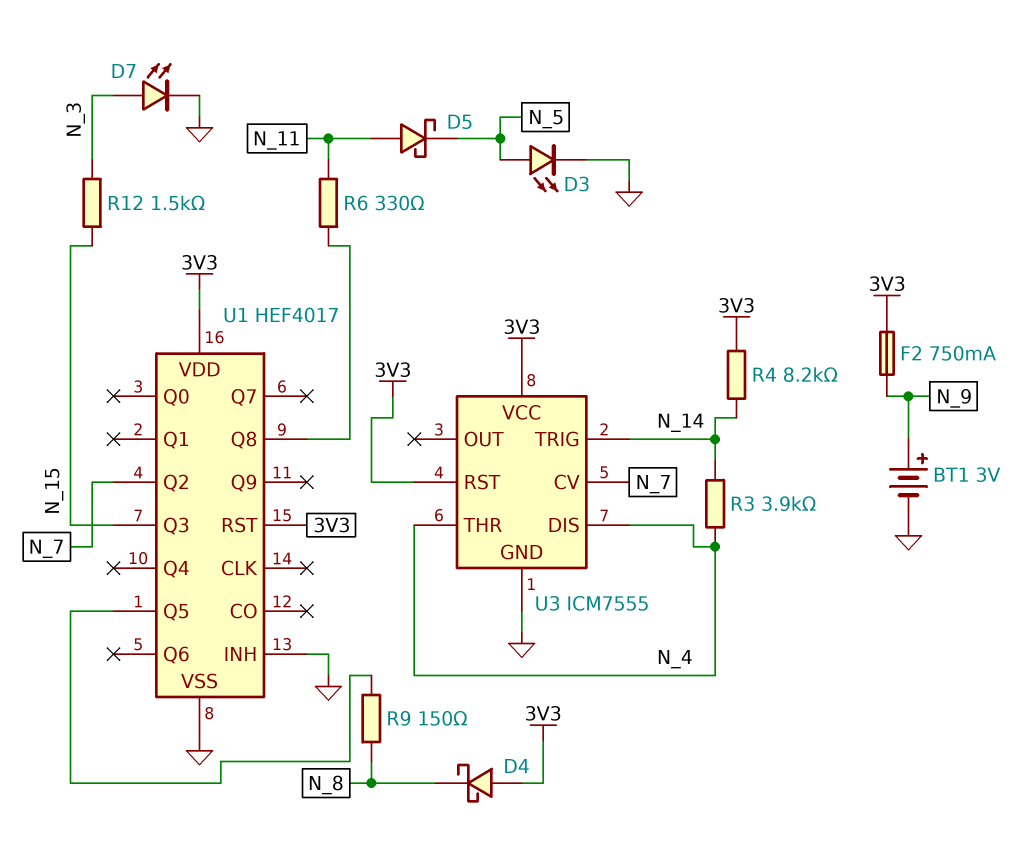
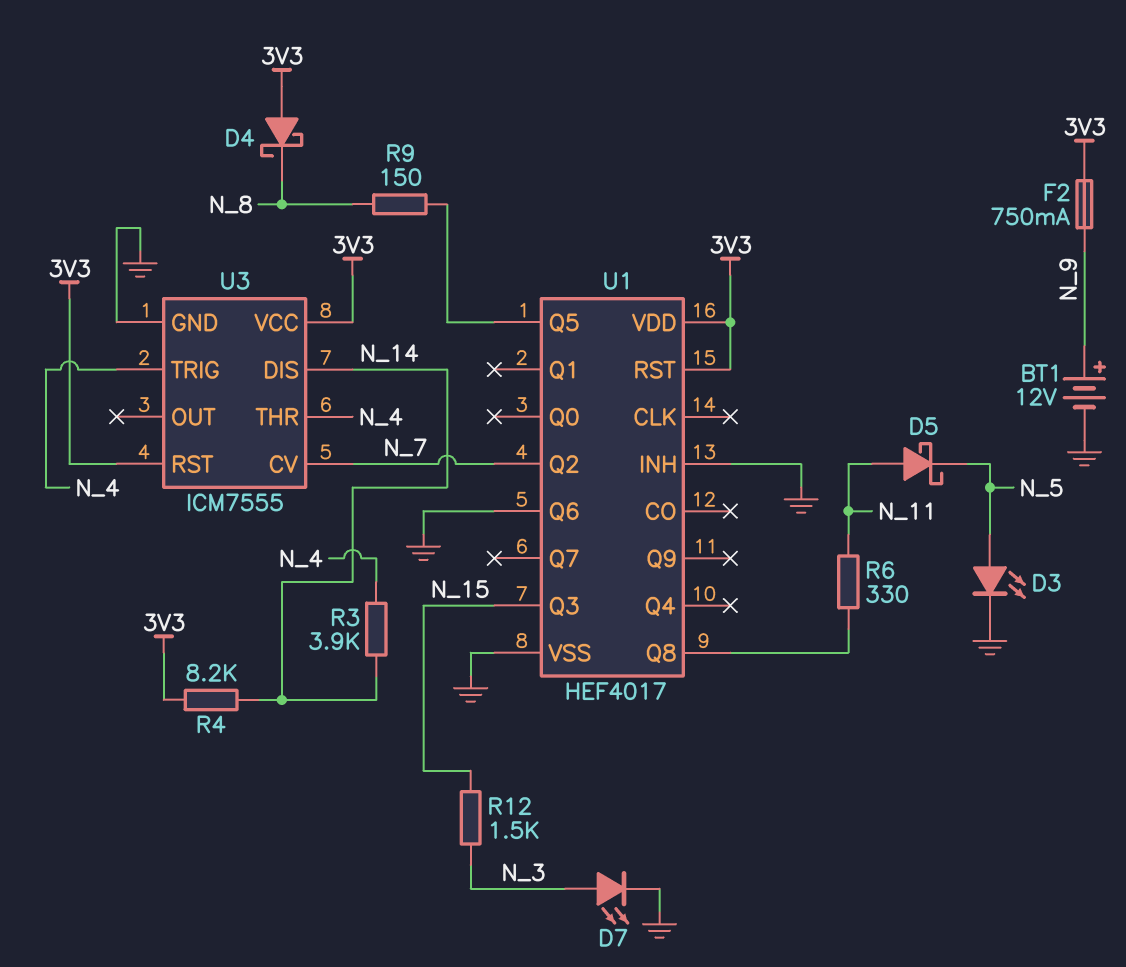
BT1: 3V (plus N_9, minus GND) -> 12V (plus N_9, minus GND)
U1 pin Q6: none -> GND
U3 pin DIS: N_4 -> N_14
U3 pin TRIG: N_14 -> N_4

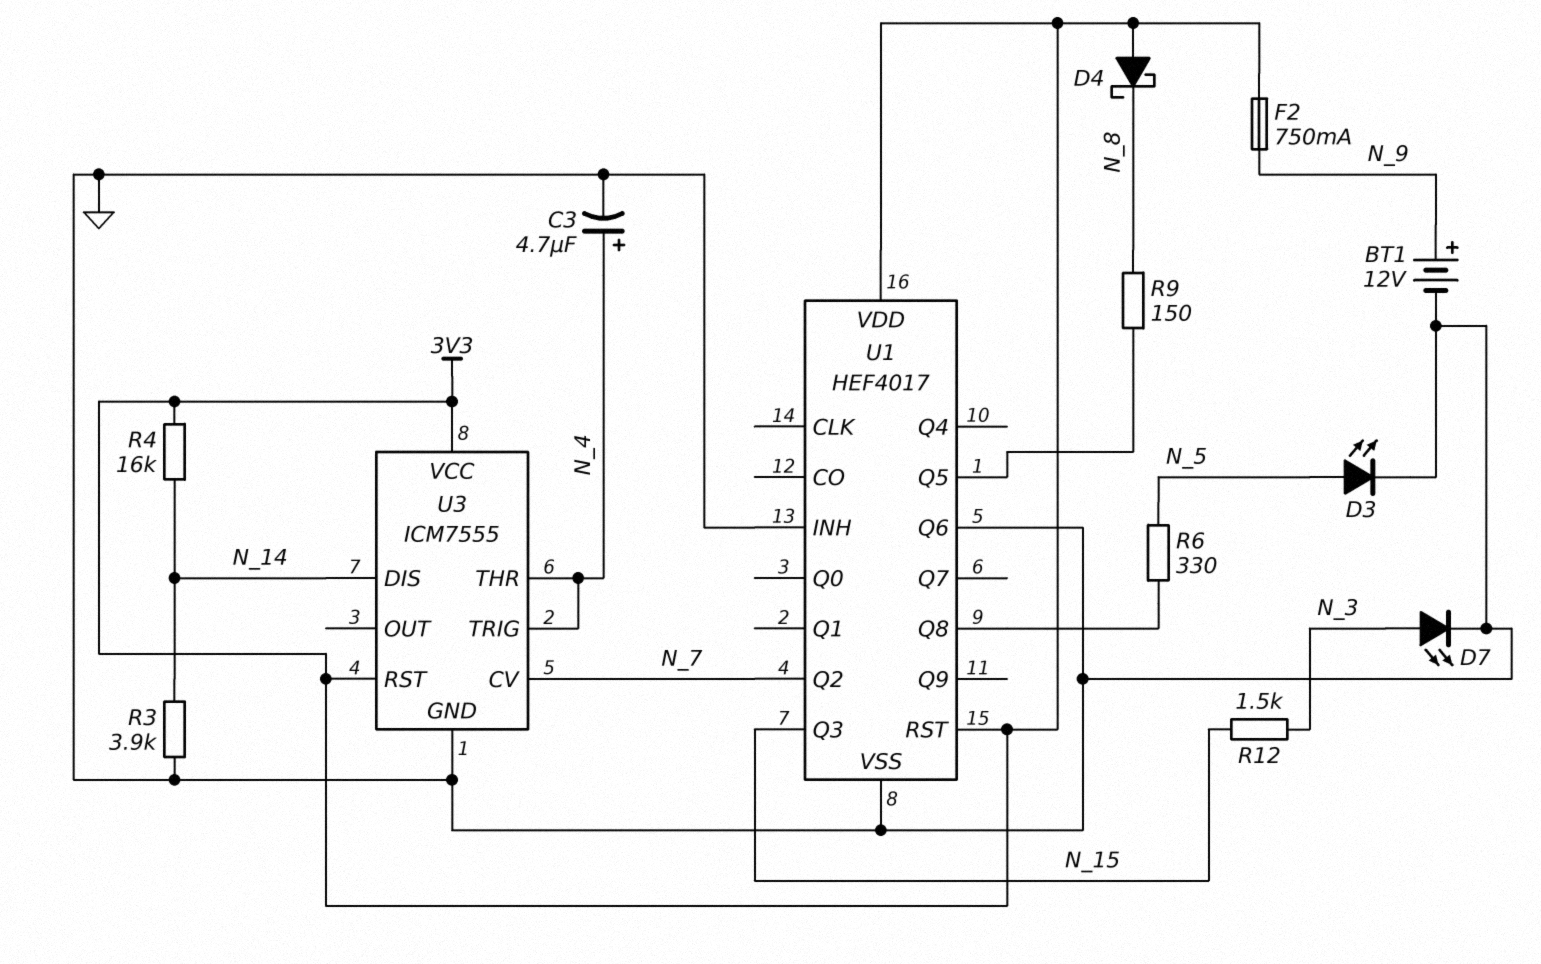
C3: none -> 4.7uF (plus N_4, minus GND)
D5: schottky (A N_11, K N_5) -> none
R3: 3.9k (N_4, N_14) -> 3.9k (GND, N_14)
R4: 8.2k (3V3, N_14) -> 16k (3V3, N_14)
R6: 330 (N_11, U1/Q8) -> 330 (N_5, U1/Q8)

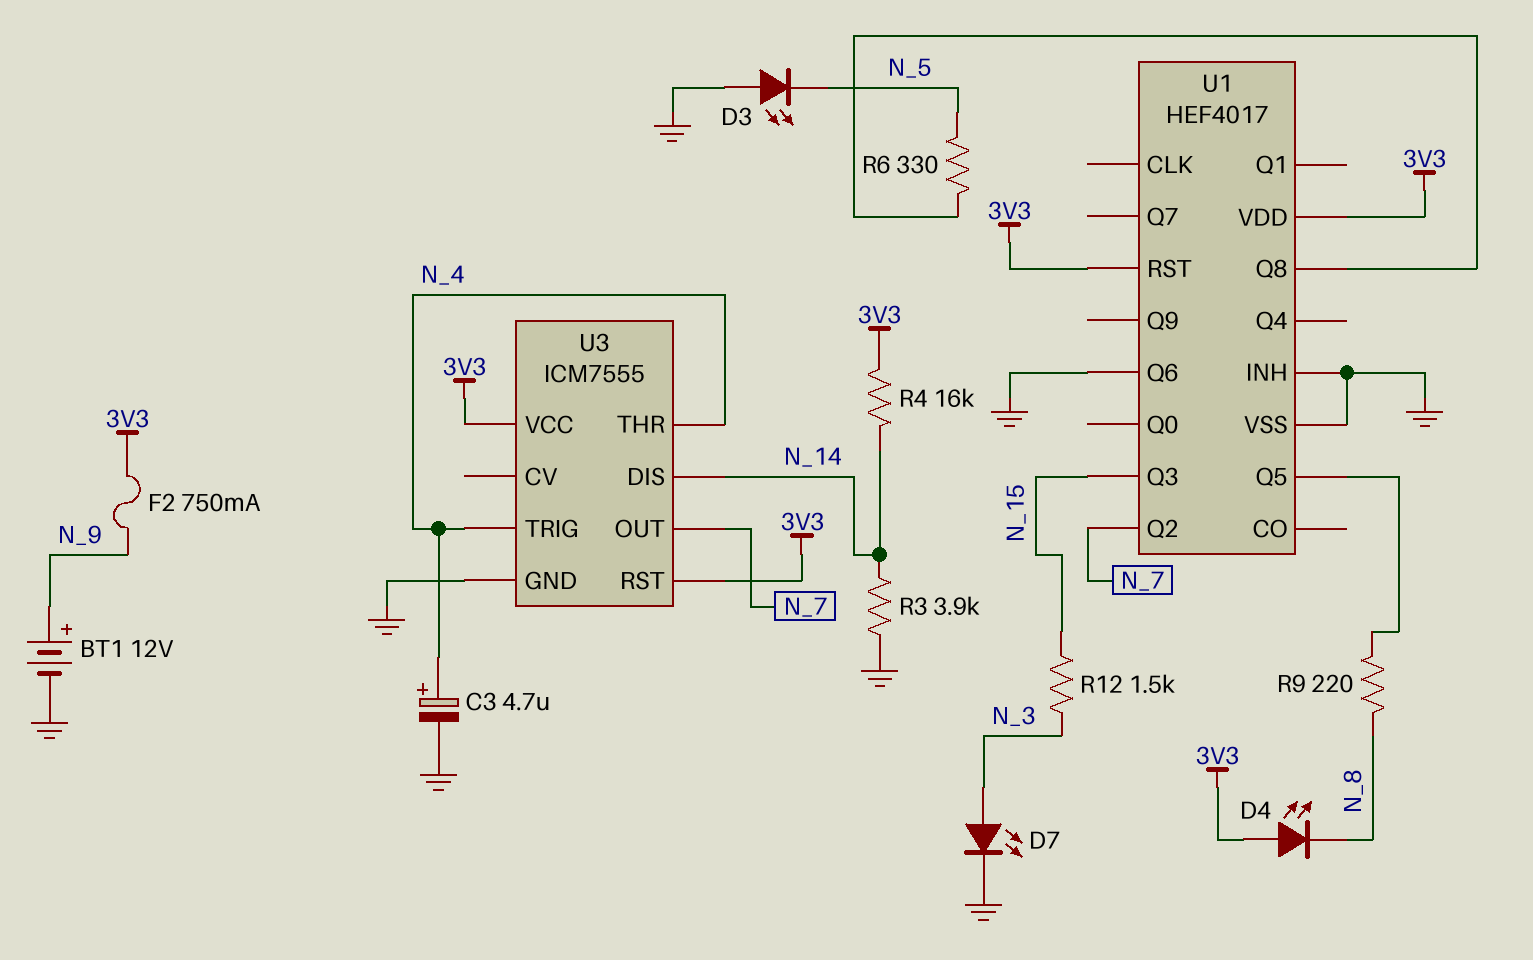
D3: LED (A N_5, K GND) -> LED (A GND, K N_5)
D4: schottky (A 3V3, K N_8) -> LED (A 3V3, K N_8)
R9: 150 (N_8, U1/Q5) -> 220 (N_8, U1/Q5)
U3 pin CV: N_7 -> none
U3 pin OUT: none -> N_7

